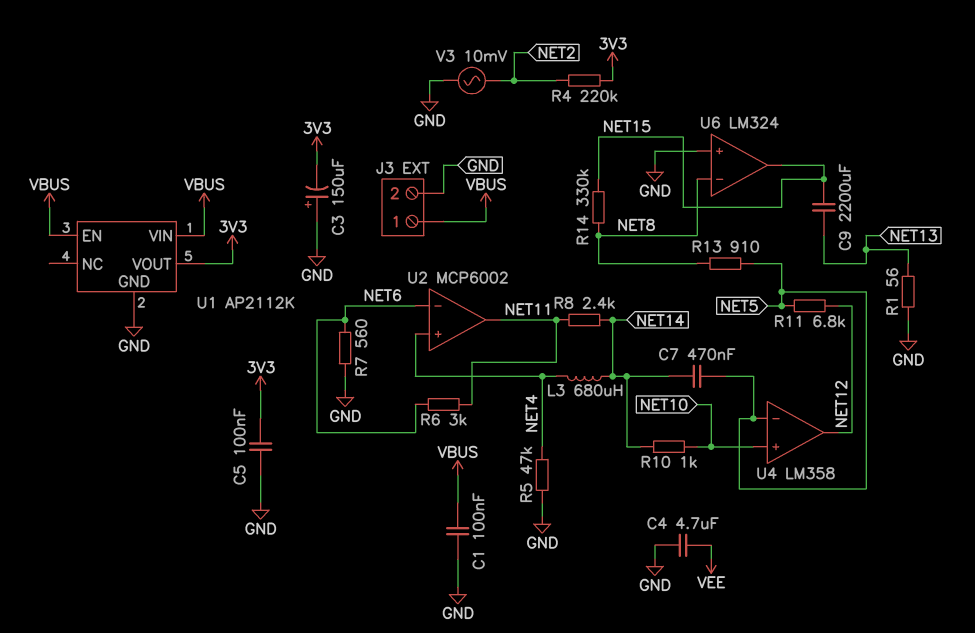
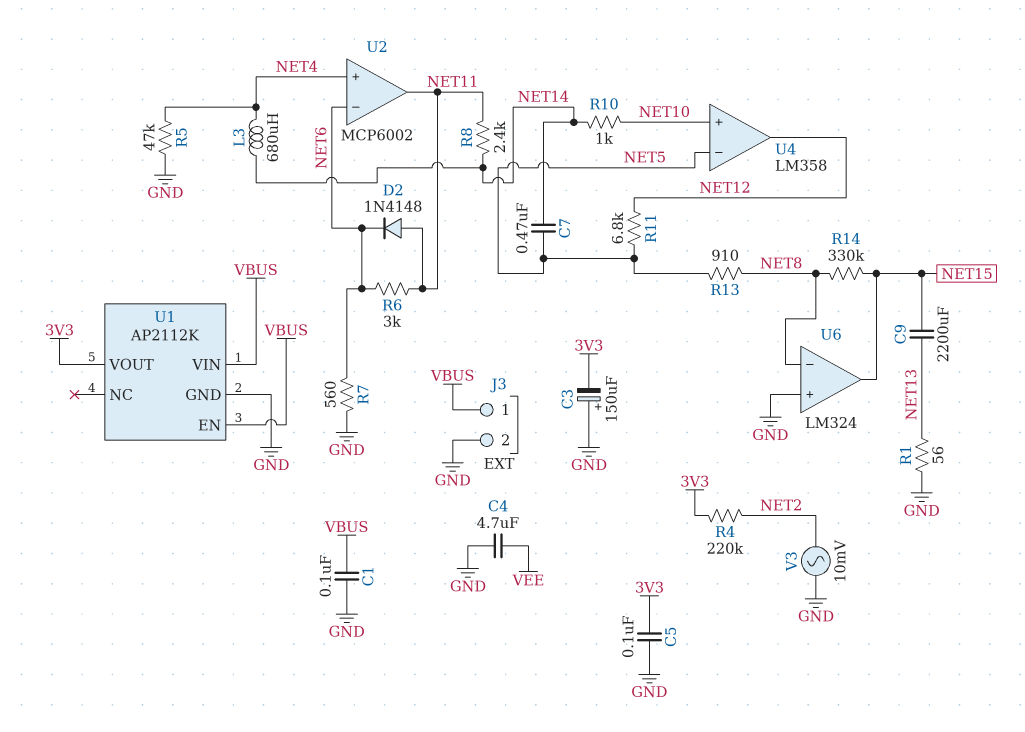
D2: none -> diode 1N4148 (A NET11, K NET6)

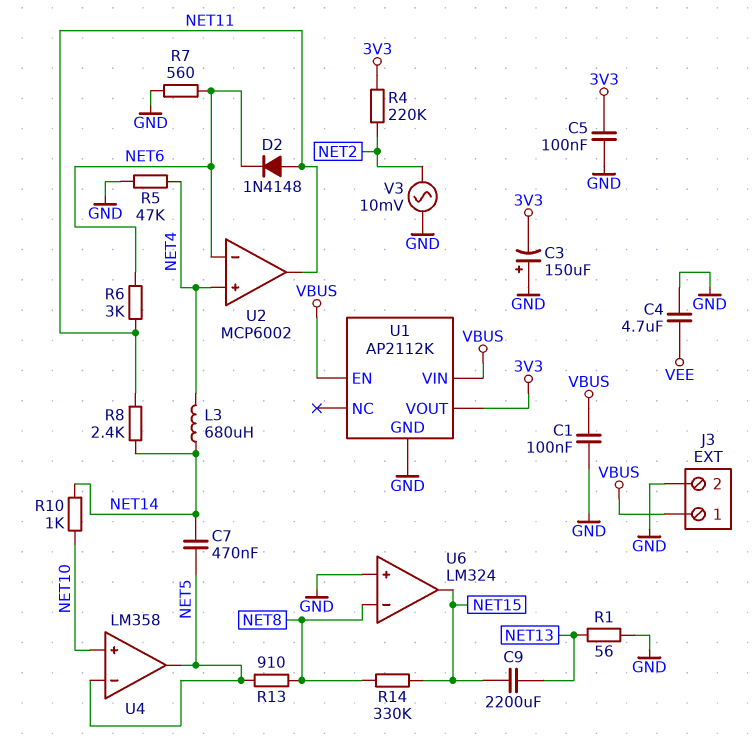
R11: 6.8k (NET5, NET12) -> none
U4 pin out: NET12 -> NET5

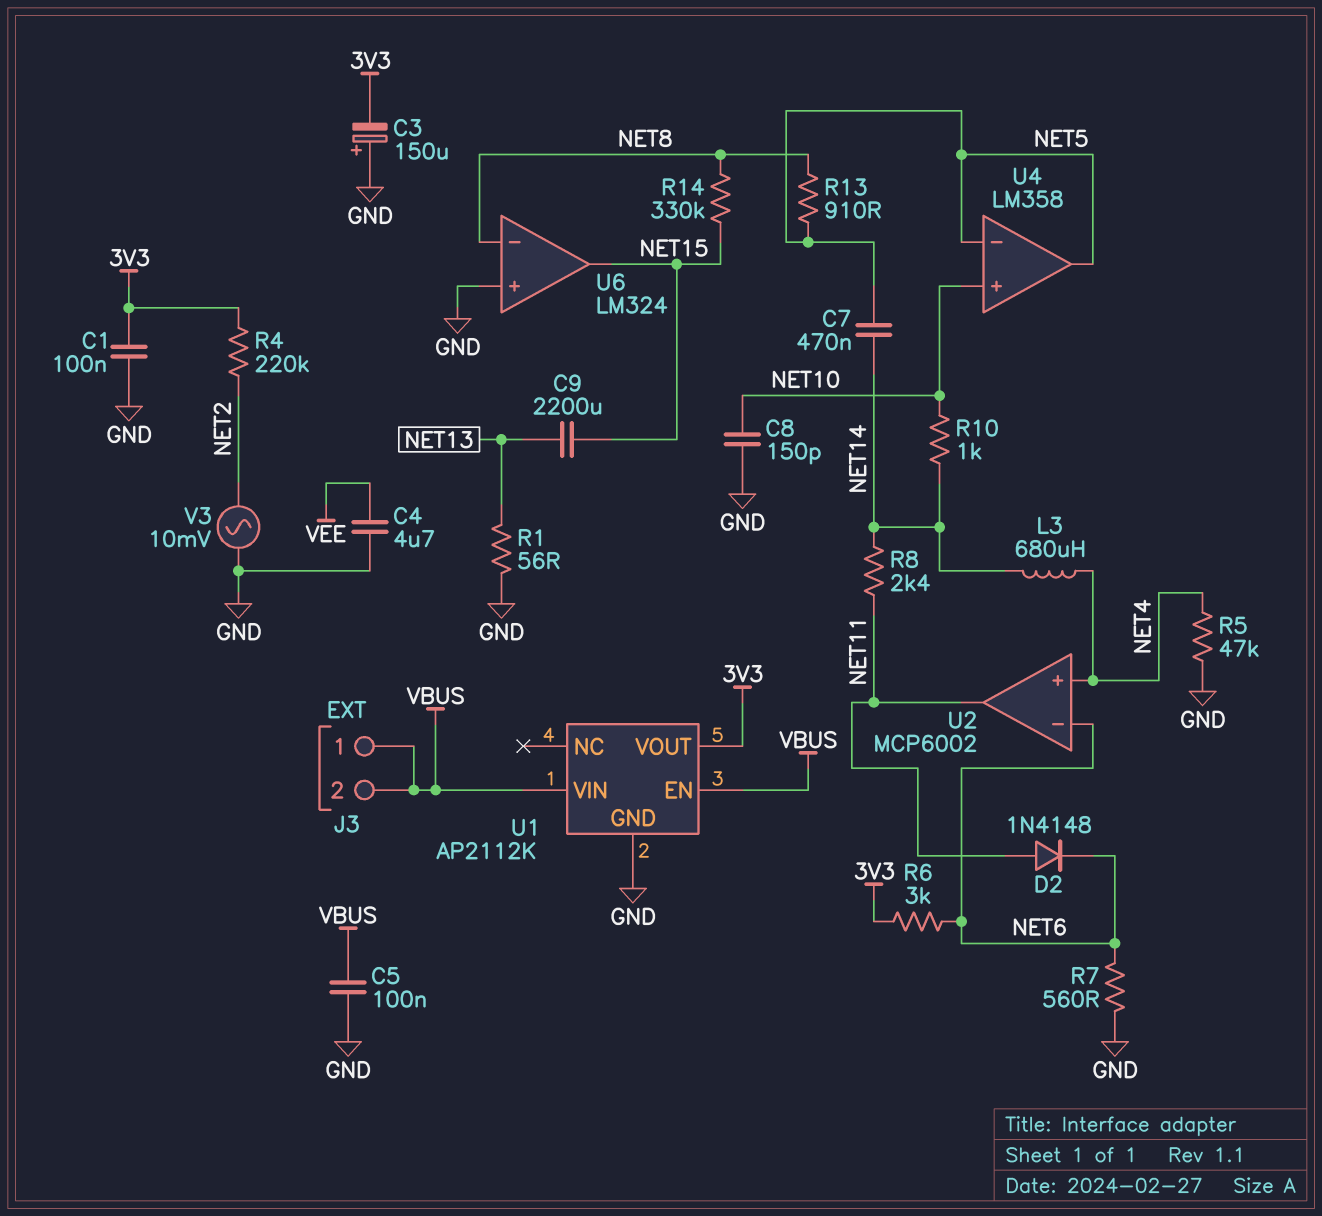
C1: 100nF (GND, VBUS) -> 100nF (3V3, GND)
C5: 100nF (3V3, GND) -> 100nF (GND, VBUS)
C8: none -> 150pF (GND, NET10)
J3 pin 2: GND -> VBUS
R6: 3k (NET6, NET11) -> 3k (3V3, NET6)

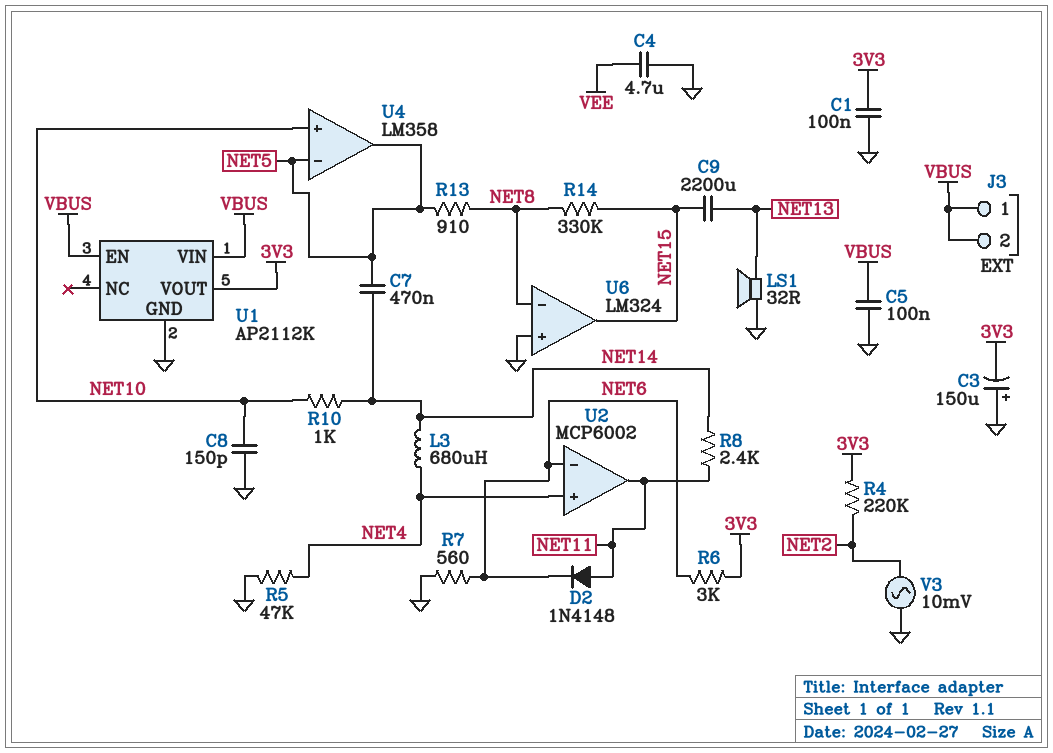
LS1: none -> speaker 32R (GND, NET13)
R1: 56 (GND, NET13) -> none

